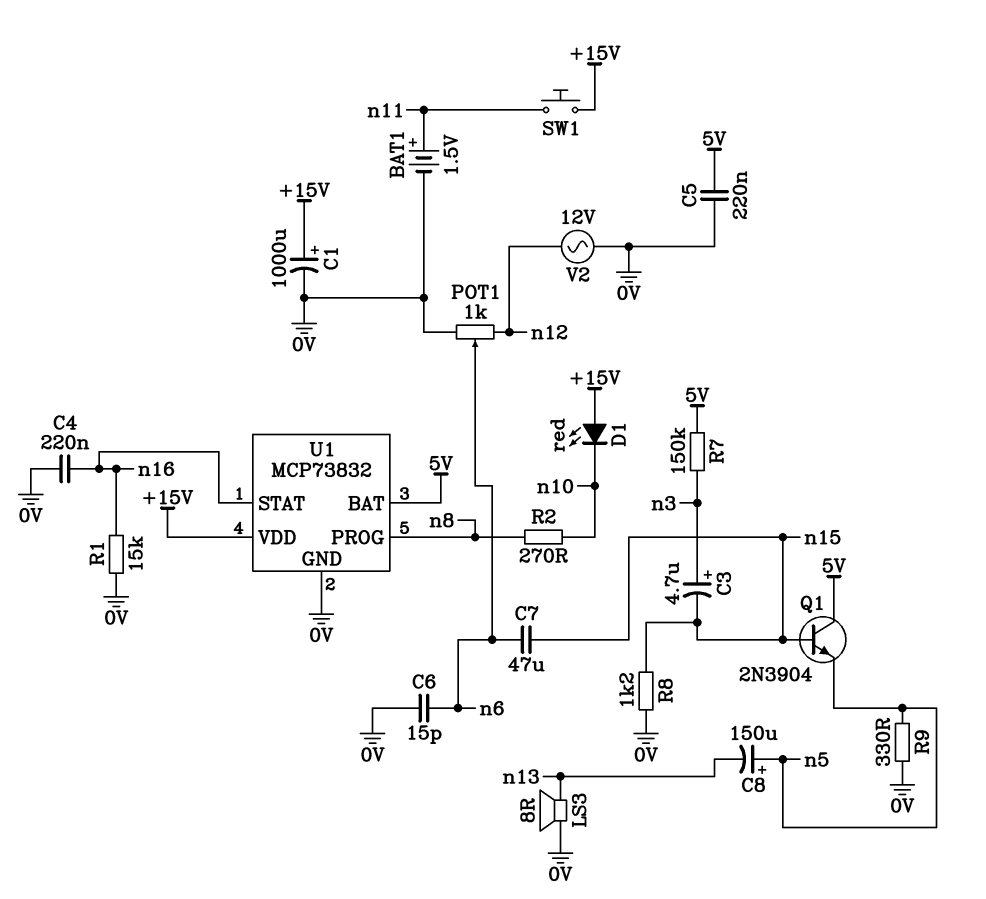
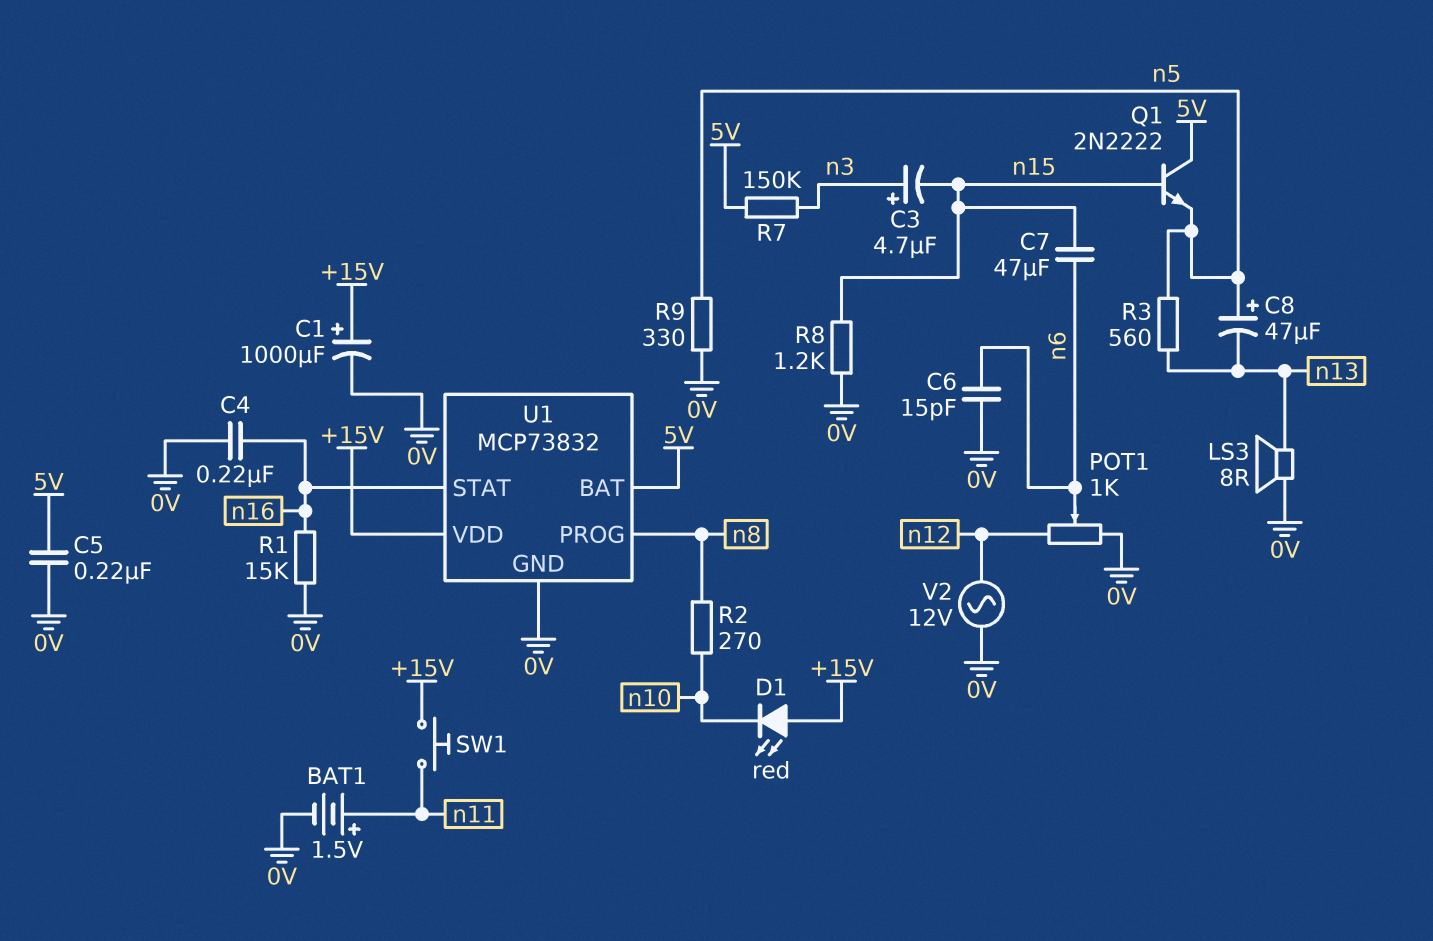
C8: 150uF (plus n5, minus n13) -> 47uF (plus n5, minus n13)
Q1: NPN 2N3904 (B n15, C 5V, E n5) -> NPN 2N2222 (B n15, C 5V, E n5)
R3: none -> 560 (n5, n13)

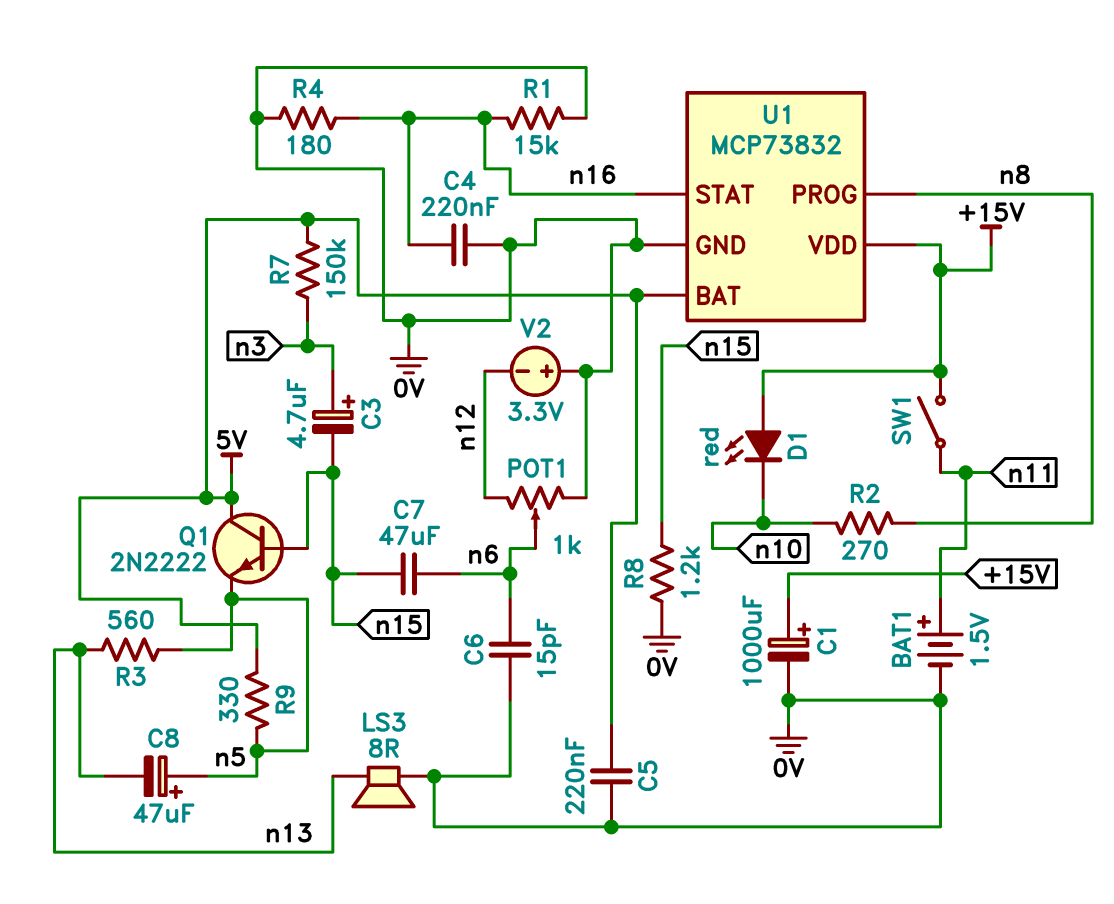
R4: none -> 180 (0V, n16)
R9: 330 (0V, n5) -> 330 (5V, n5)
SW1: button (+15V, n11) -> switch (+15V, n11)
V2: AC 12V (0V, n12) -> 3.3V (plus 0V, minus n12)

